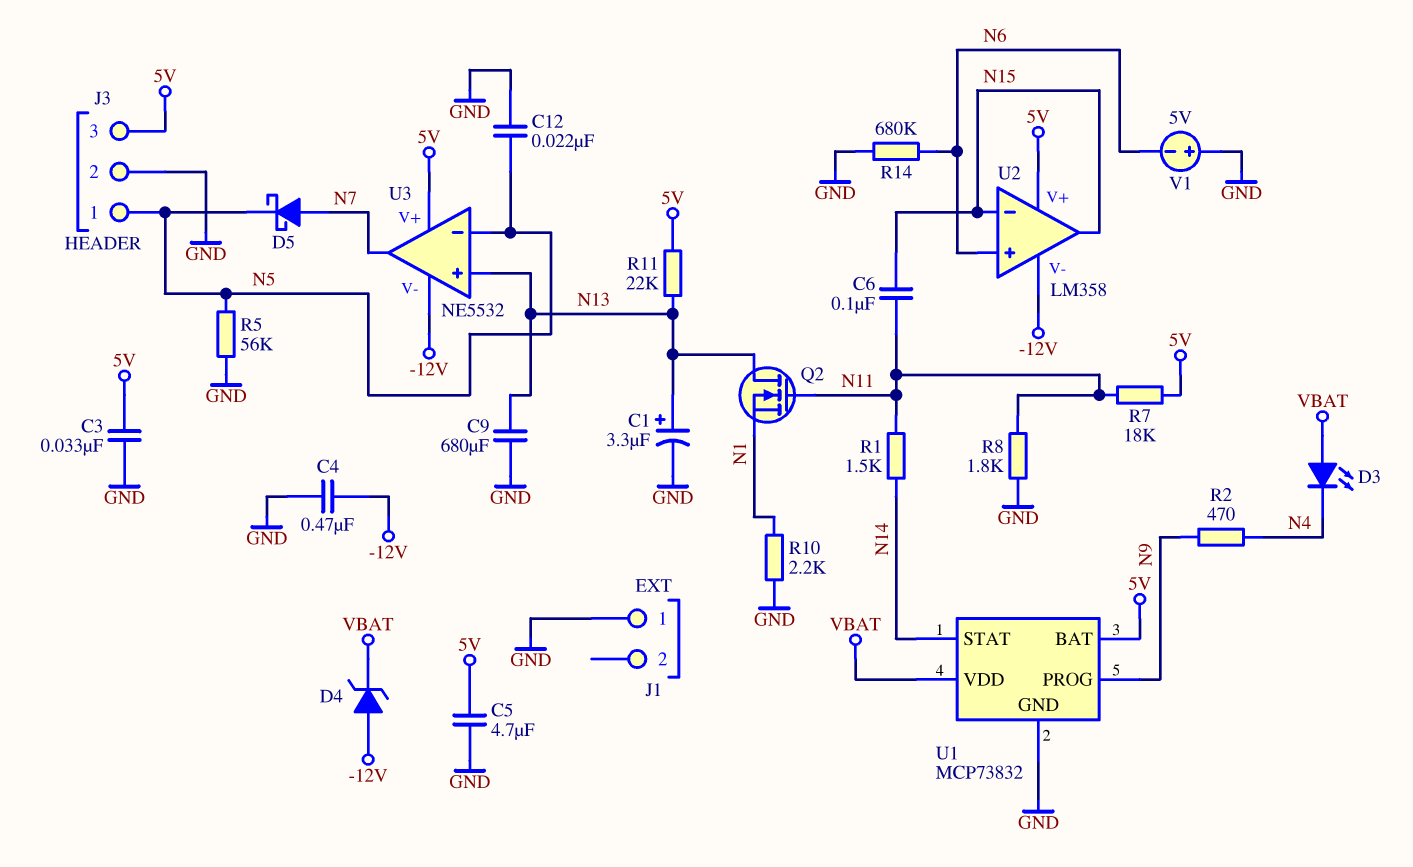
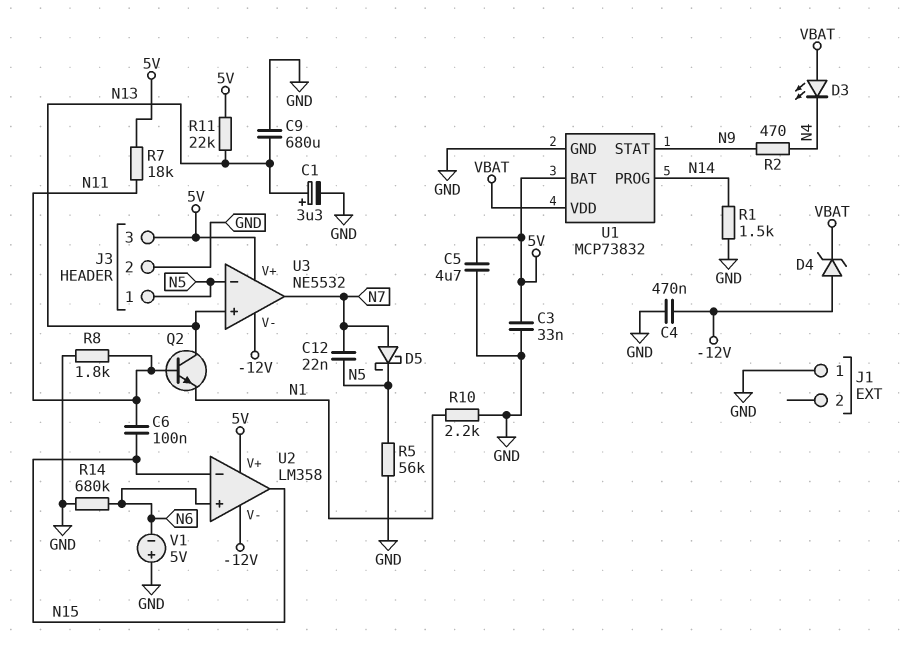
C12: 22nF (GND, N5) -> 22nF (N5, N7)
Q2: NMOS (G N11, D N13, S N1) -> NPN (B N11, C N13, E N1)
R1: 1.5k (N11, N14) -> 1.5k (GND, N14)
U1 pin PROG: N9 -> N14
U1 pin STAT: N14 -> N9

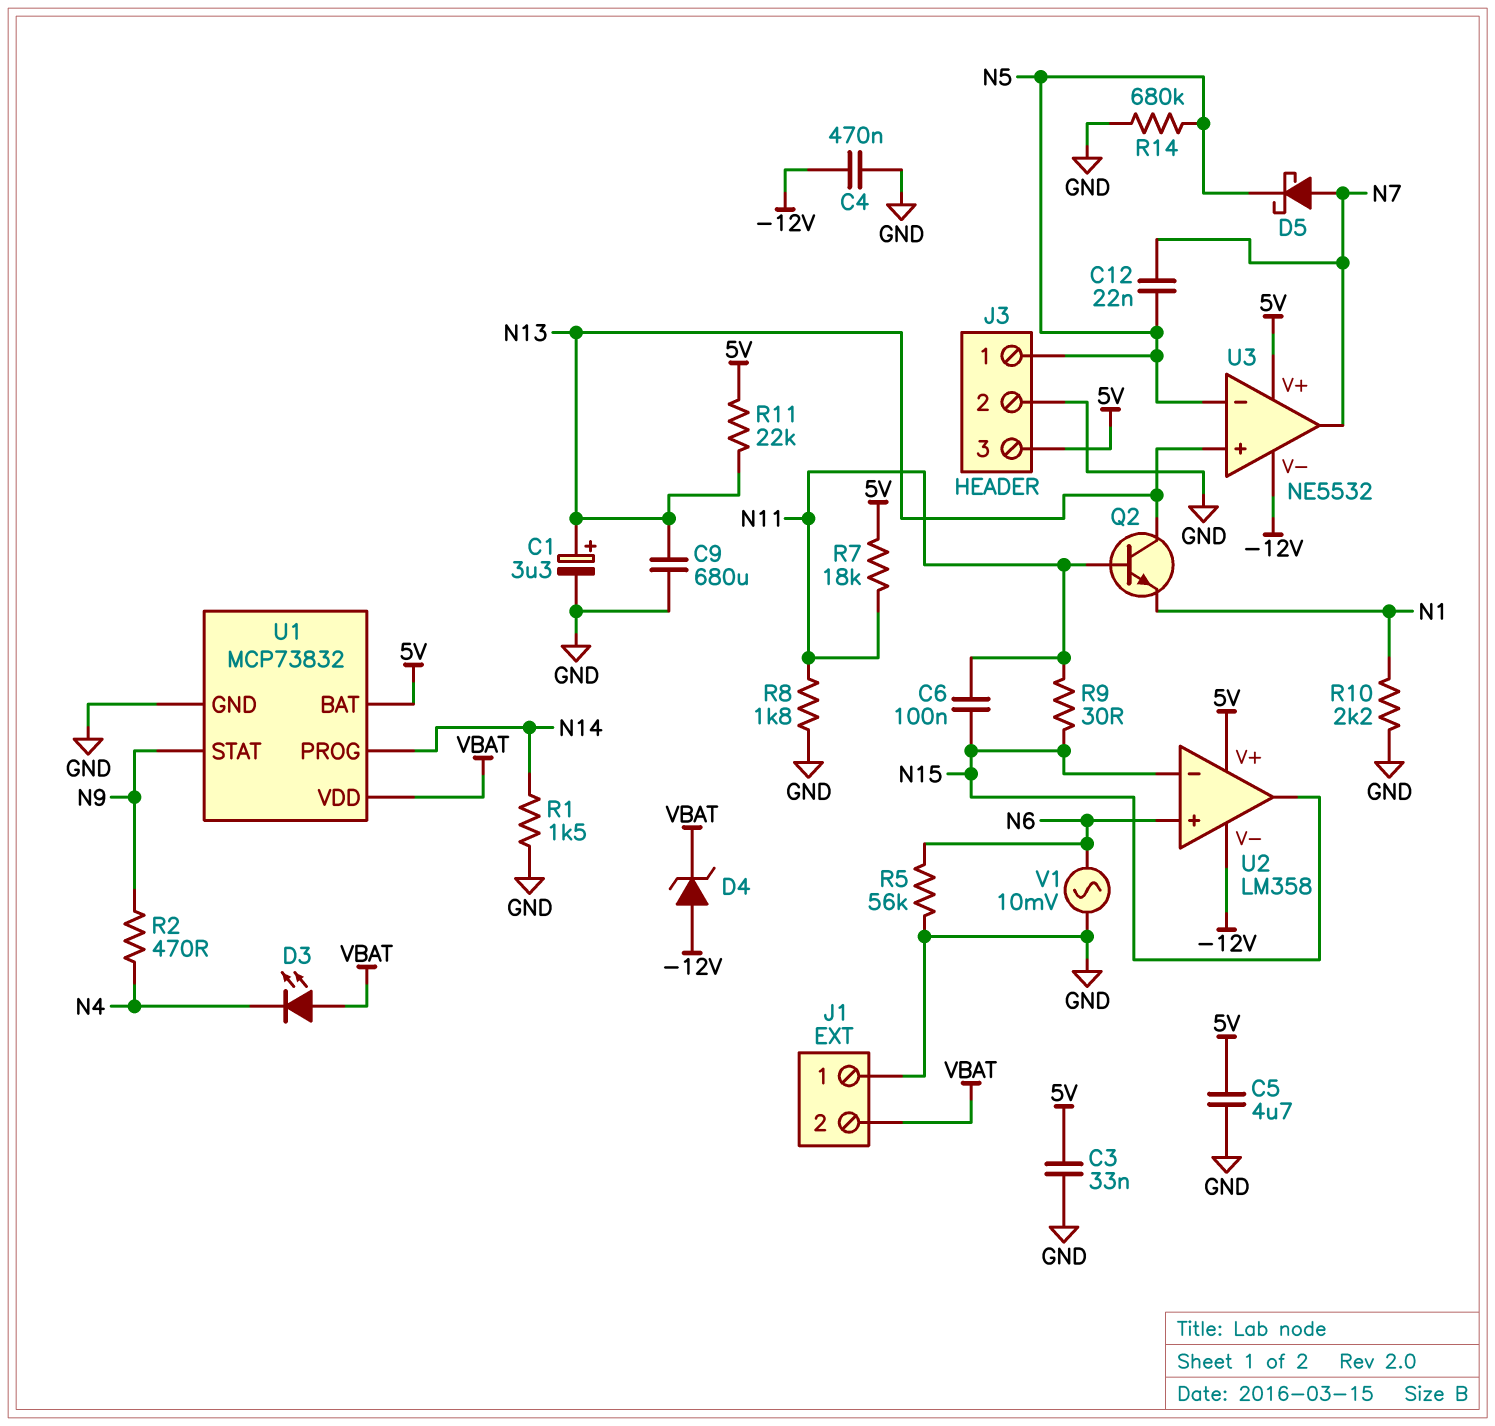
J1 pin 2: none -> VBAT
R5: 56k (GND, N5) -> 56k (GND, N6)
R9: none -> 30 (N11, N15)
R14: 680k (GND, N6) -> 680k (GND, N5)
V1: 5V (plus GND, minus N6) -> AC 10mV (GND, N6)

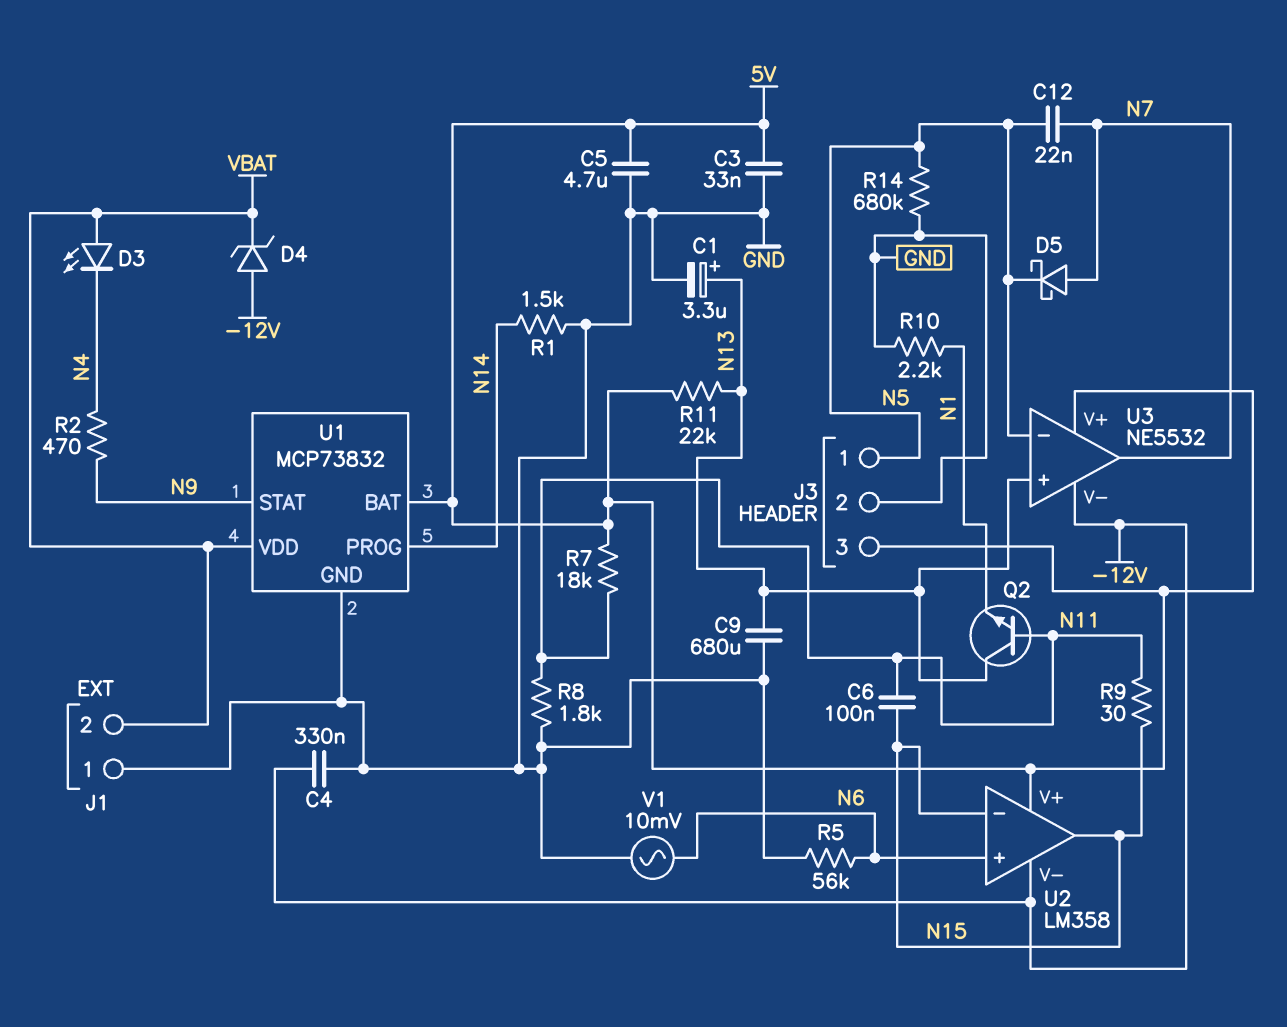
C4: 470nF (-12V, GND) -> 330nF (-12V, GND)

